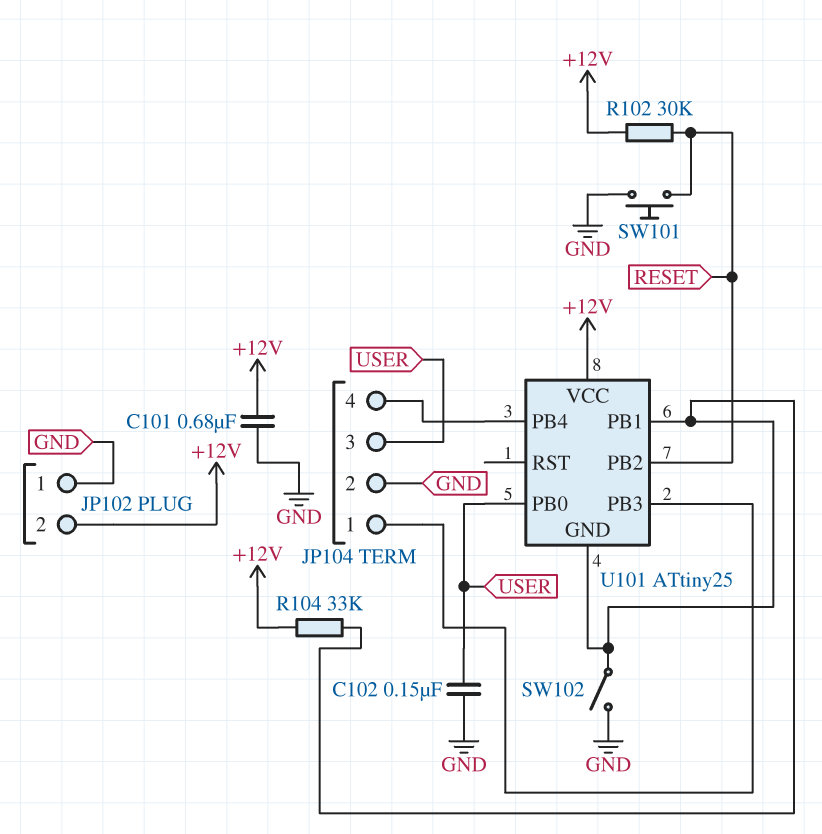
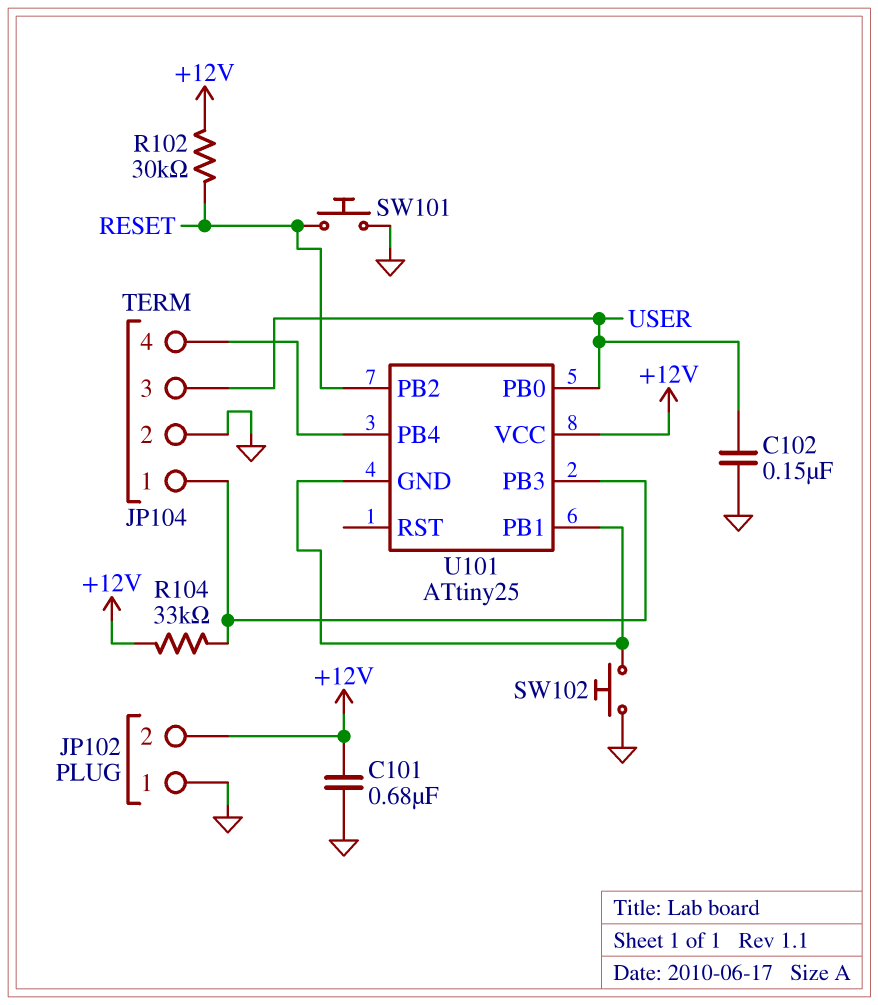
R104: 33k (+12V, U101/GND) -> 33k (+12V, JP104/1)
SW102: switch (GND, U101/GND) -> button (GND, U101/GND)

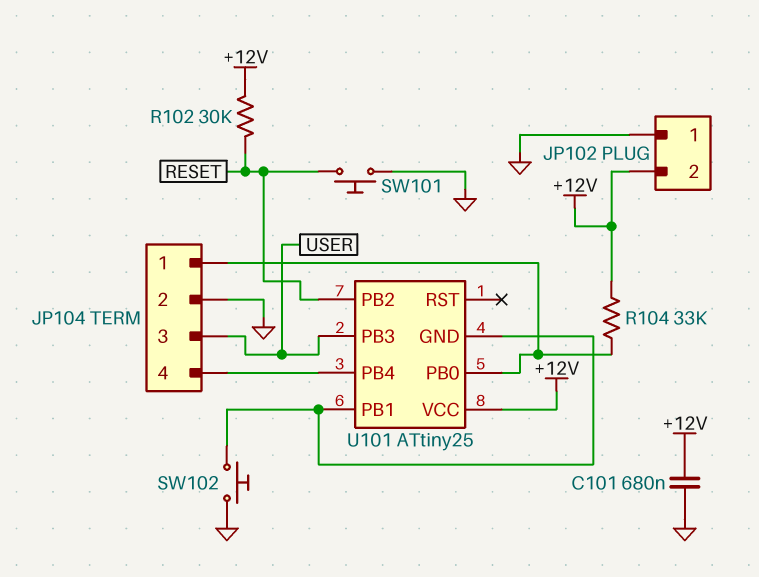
C102: 150nF (GND, USER) -> none
U101 pin PB0: USER -> JP104/1
U101 pin PB3: JP104/1 -> USER

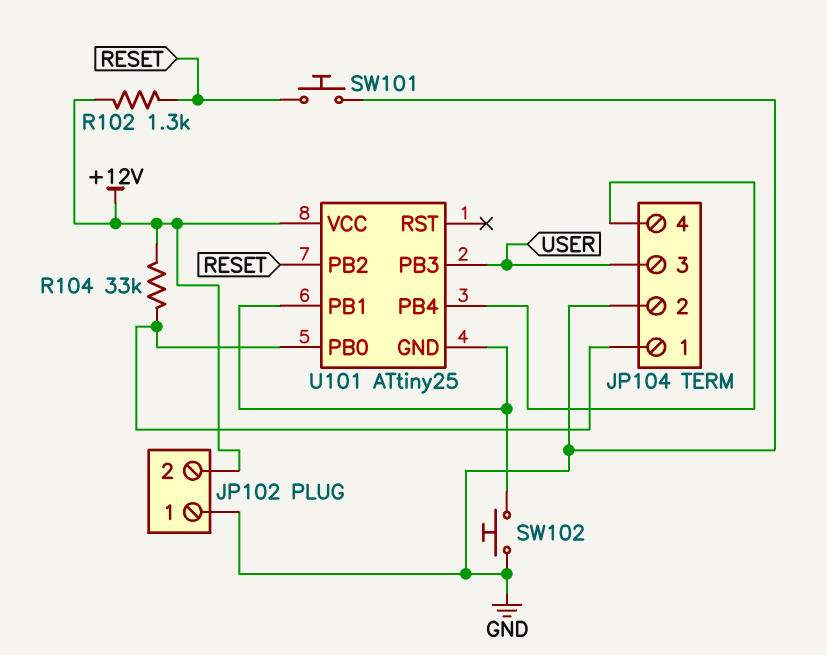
C101: 680nF (+12V, GND) -> none
R102: 30k (+12V, RESET) -> 1.3k (+12V, RESET)

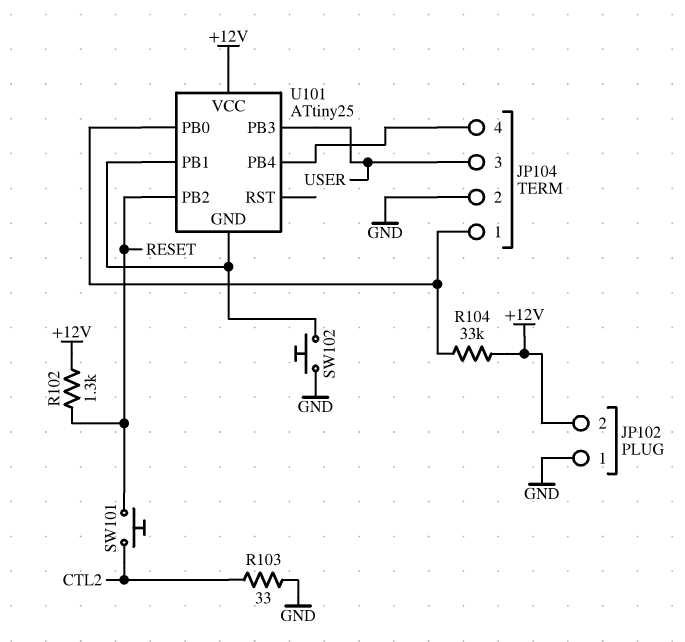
R103: none -> 33 (CTL2, GND)
SW101: button (GND, RESET) -> button (CTL2, RESET)

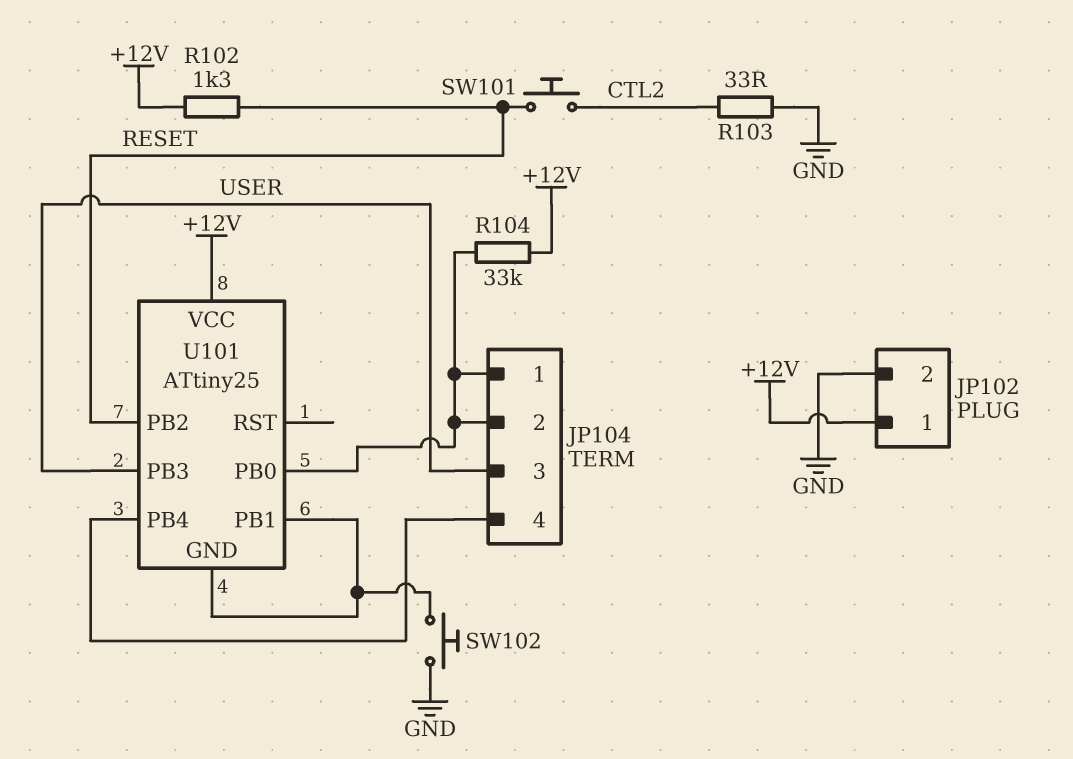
JP102 pin 1: GND -> +12V
JP102 pin 2: +12V -> GND
JP104 pin 2: GND -> JP104/1

